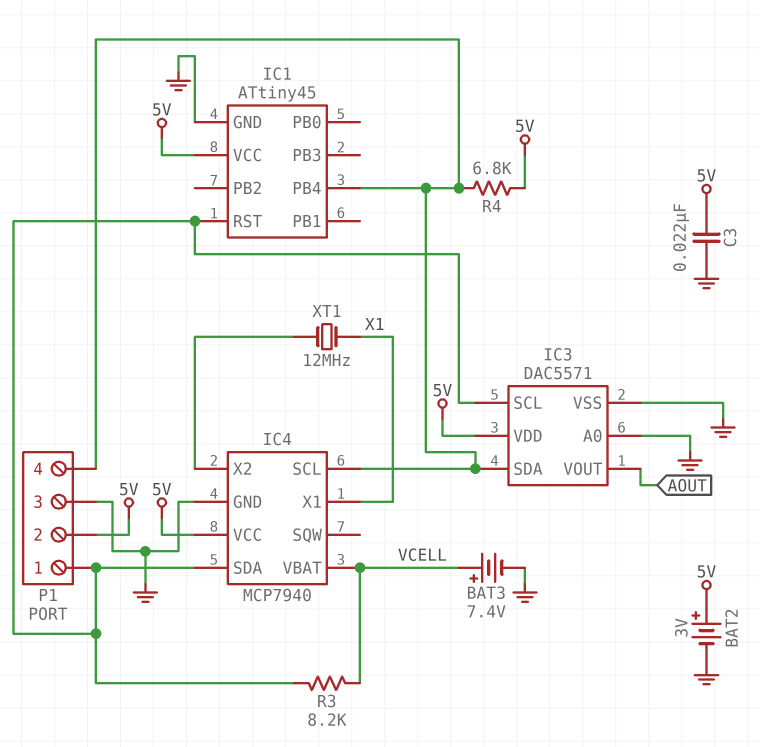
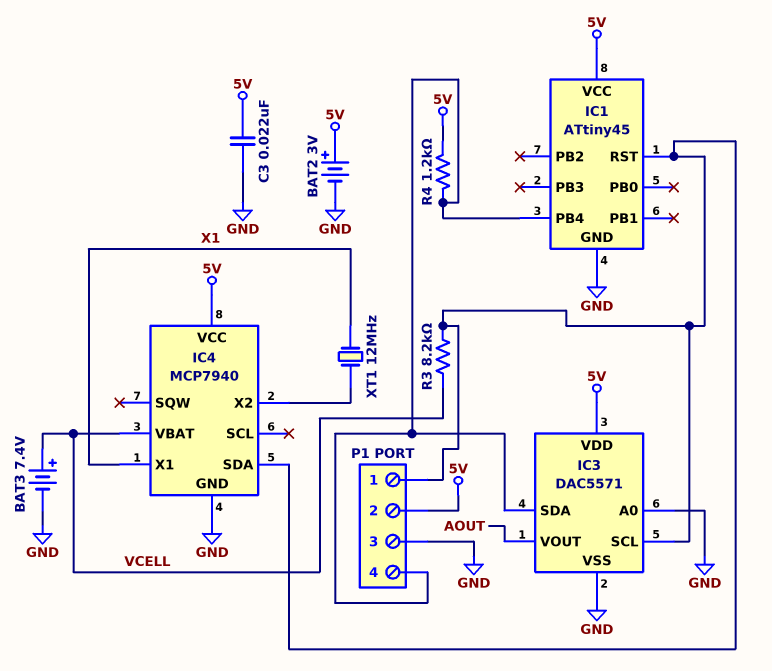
IC4 pin SCL: IC1/PB4 -> none
R4: 6.8k (5V, IC1/PB4) -> 1.2k (5V, IC1/PB4)

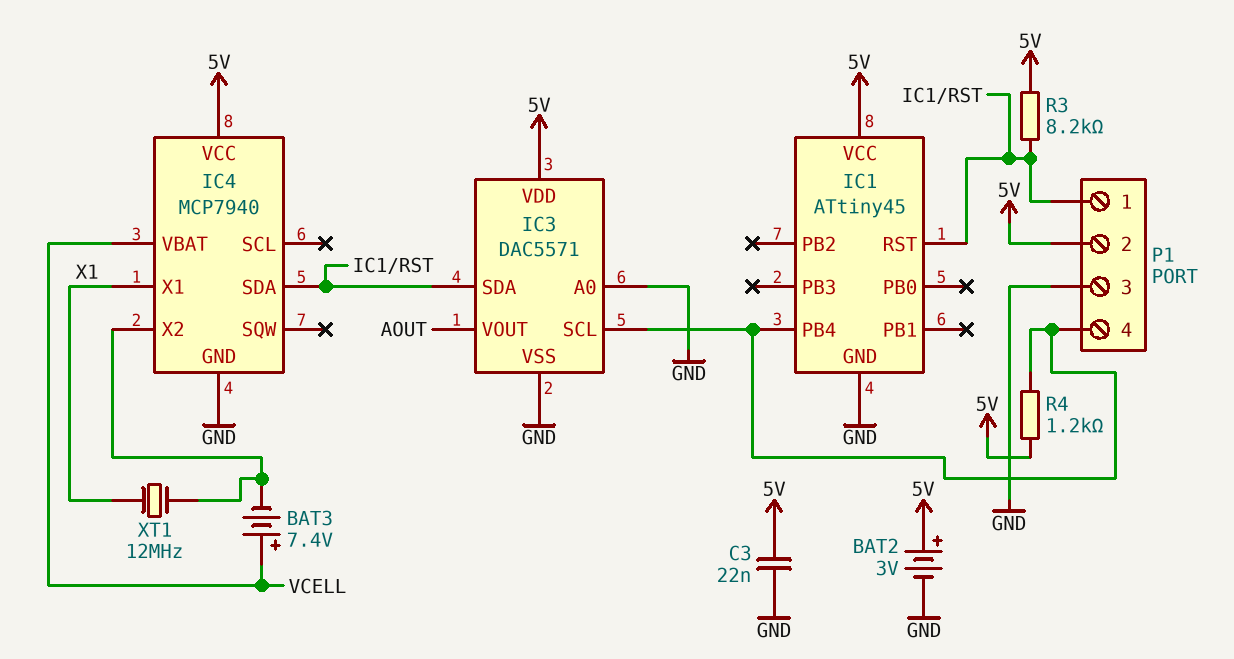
BAT3: 7.4V (plus VCELL, minus GND) -> 7.4V (plus VCELL, minus IC4/X2)
IC3 pin SCL: IC1/RST -> IC1/PB4
IC3 pin SDA: IC1/PB4 -> IC1/RST
R3: 8.2k (IC1/RST, VCELL) -> 8.2k (5V, IC1/RST)

